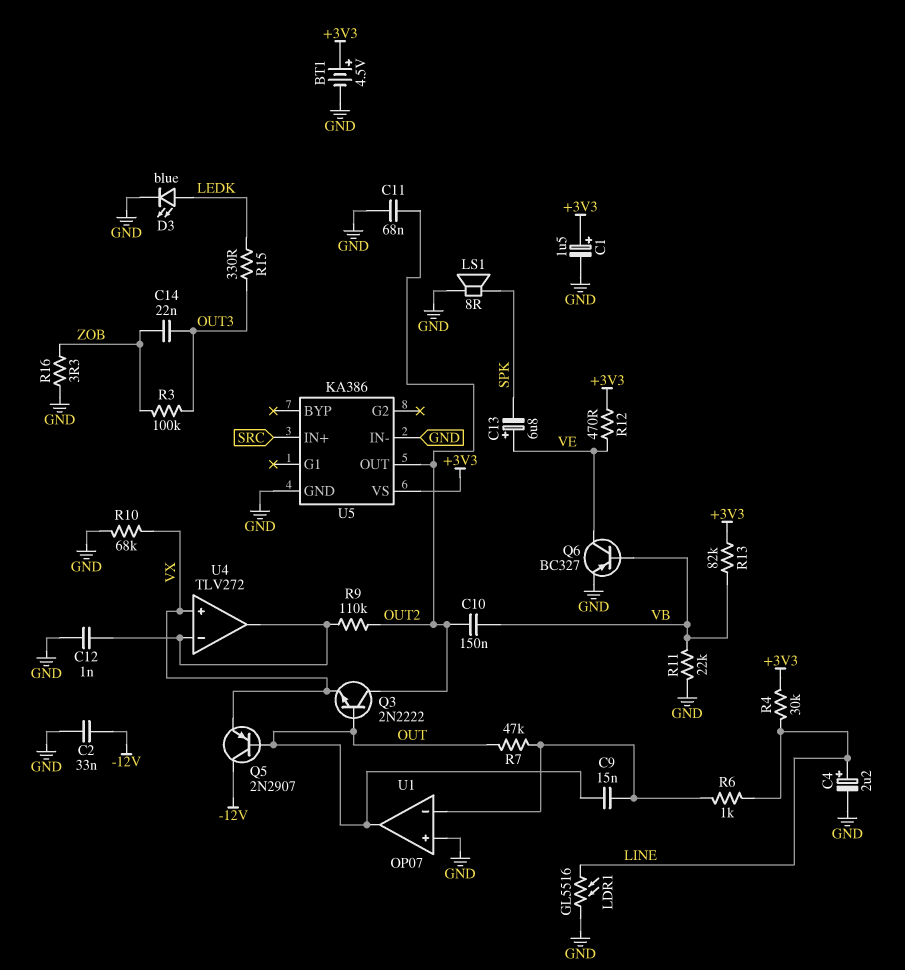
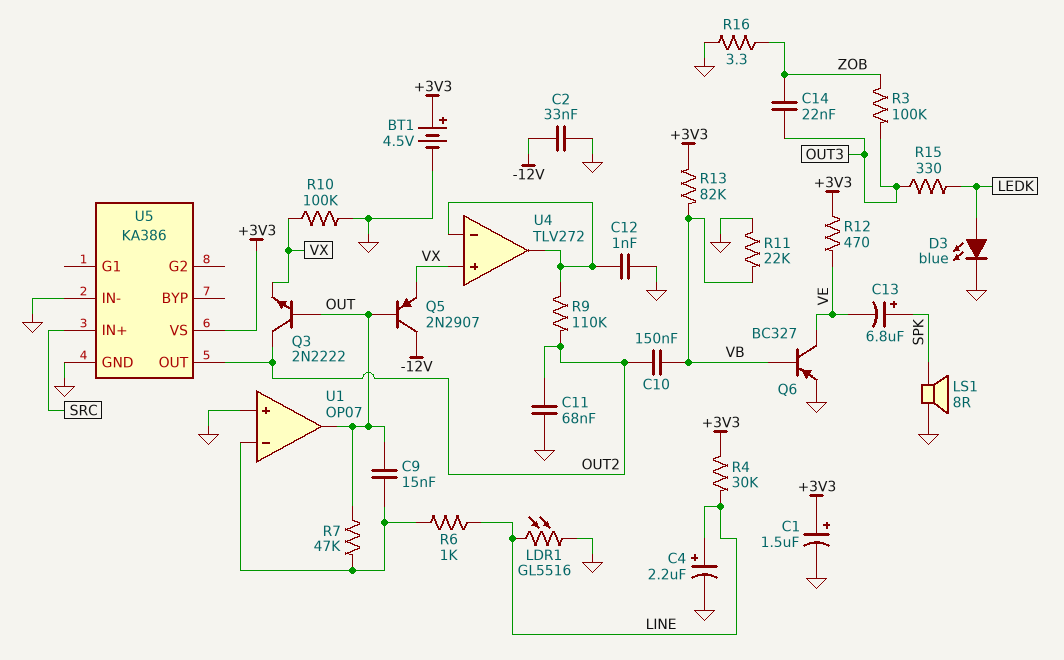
C13: 6.8uF (plus VE, minus SPK) -> 6.8uF (plus SPK, minus VE)
R10: 68k (GND, VX) -> 100k (GND, VX)

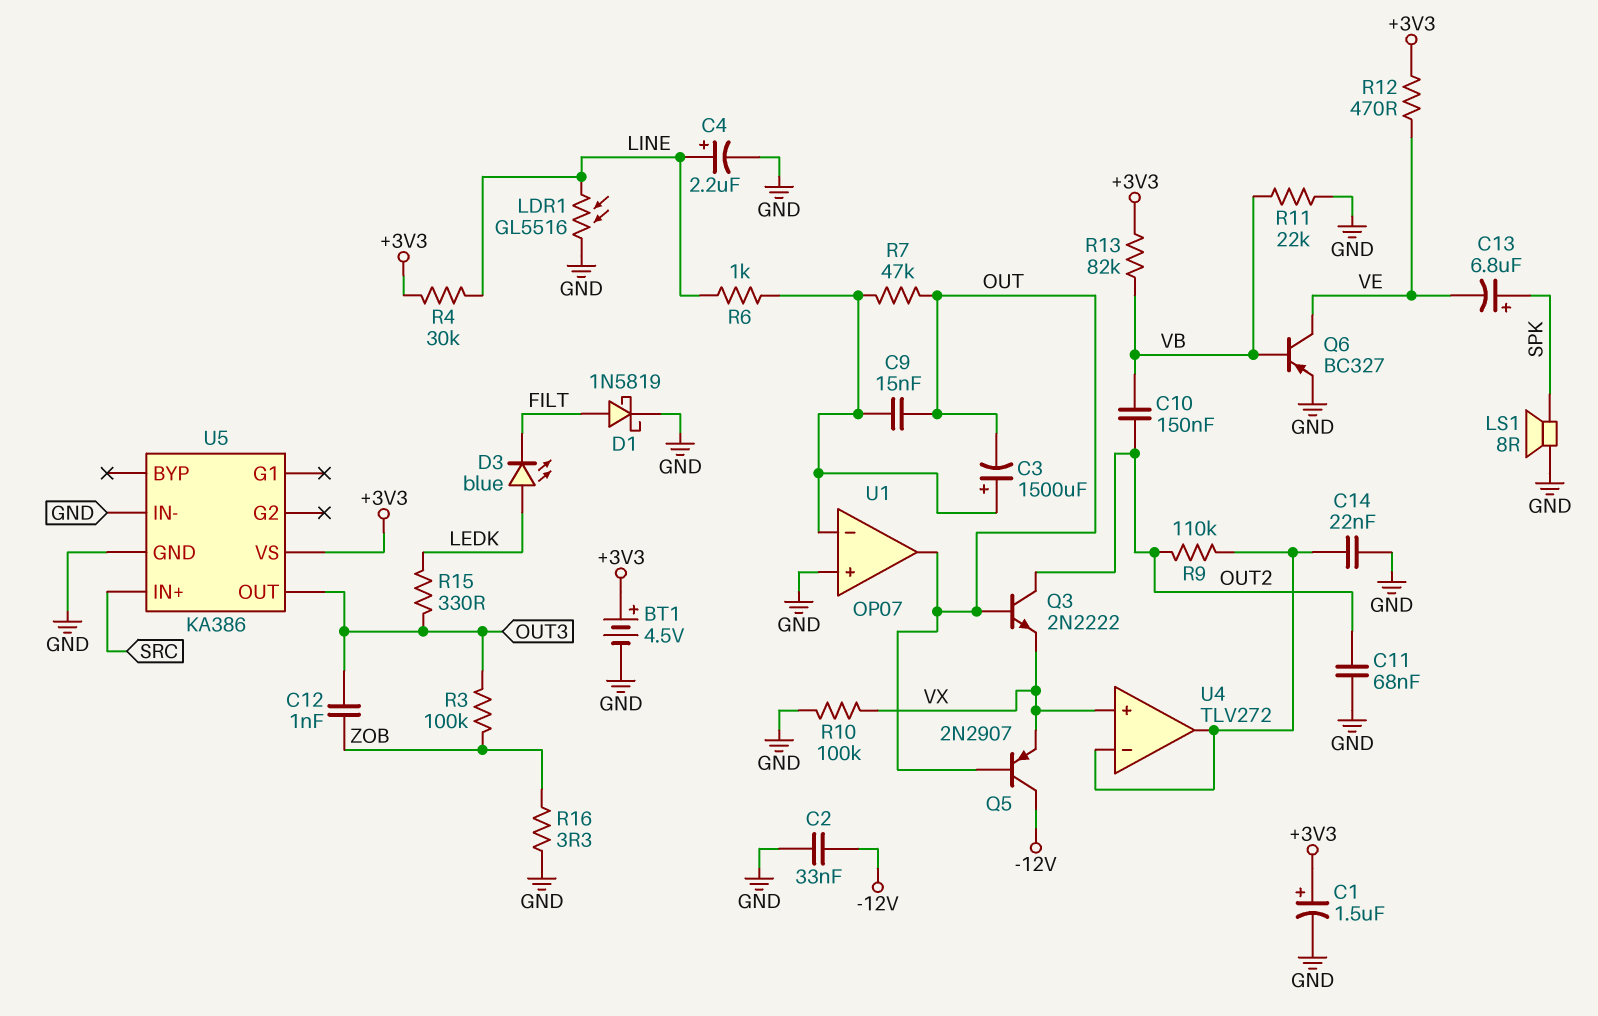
C3: none -> 1500uF (plus U1/in-, minus OUT)
C12: 1nF (GND, U4/in-) -> 1nF (OUT3, ZOB)
C14: 22nF (OUT3, ZOB) -> 22nF (GND, U4/in-)
D1: none -> schottky 1N5819 (A FILT, K GND)
D3: LED blue (A LEDK, K GND) -> LED blue (A LEDK, K FILT)
U5 pin OUT: OUT2 -> OUT3

